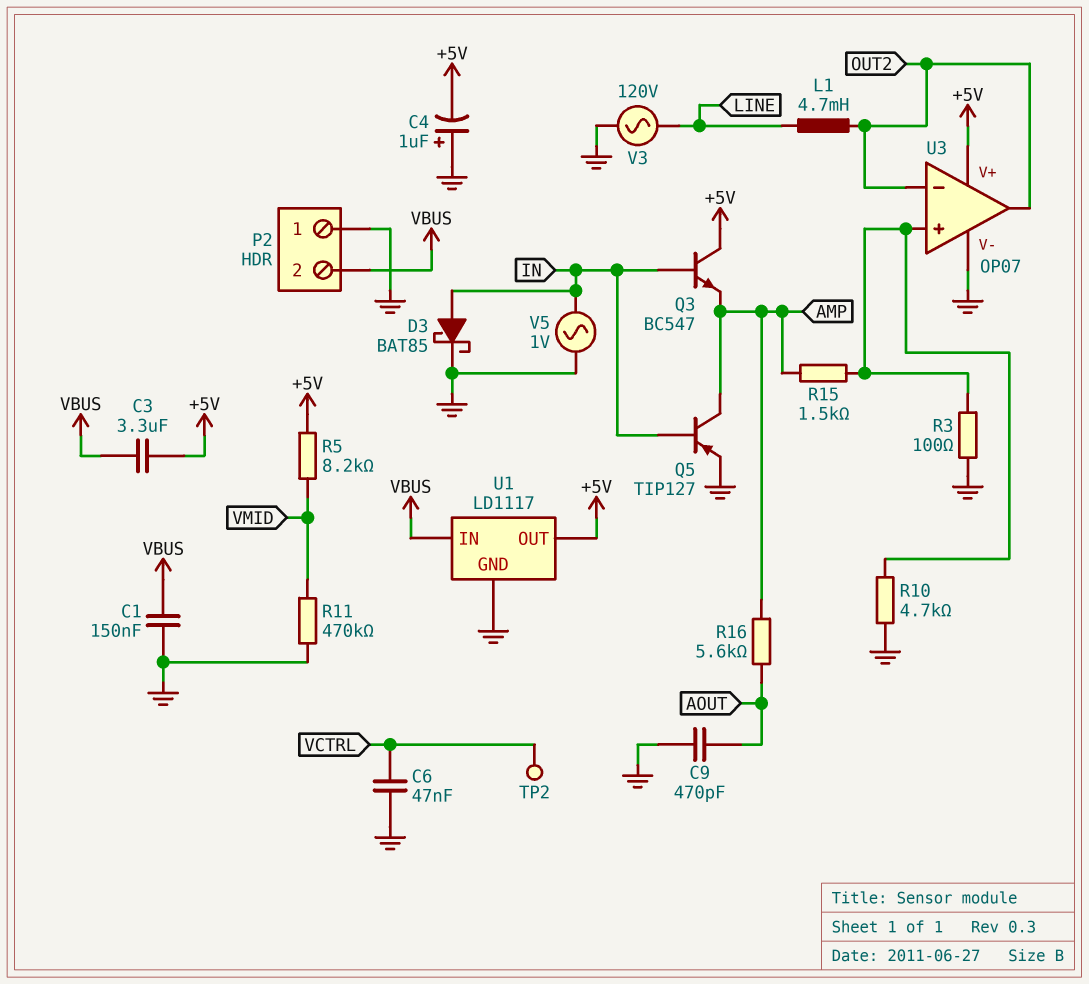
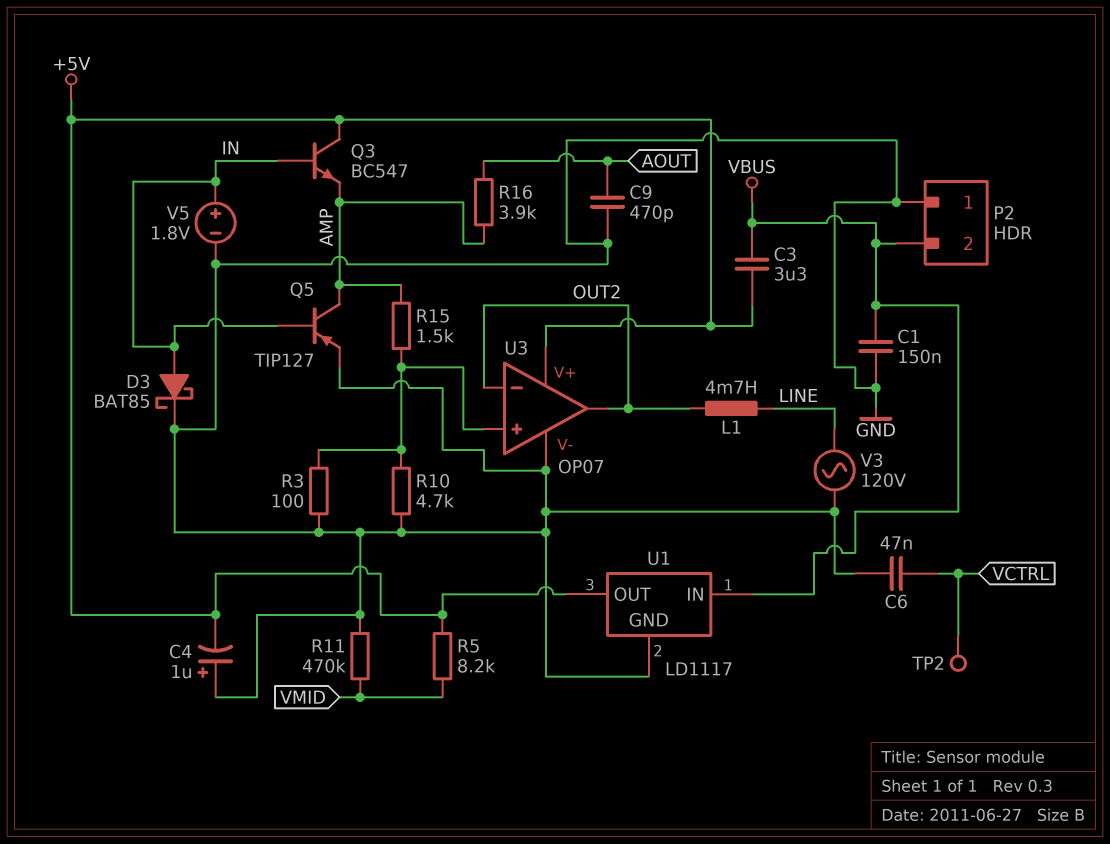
R16: 5.6k (AMP, AOUT) -> 3.9k (AMP, AOUT)
V5: AC 1V (GND, IN) -> 1.8V (plus IN, minus GND)

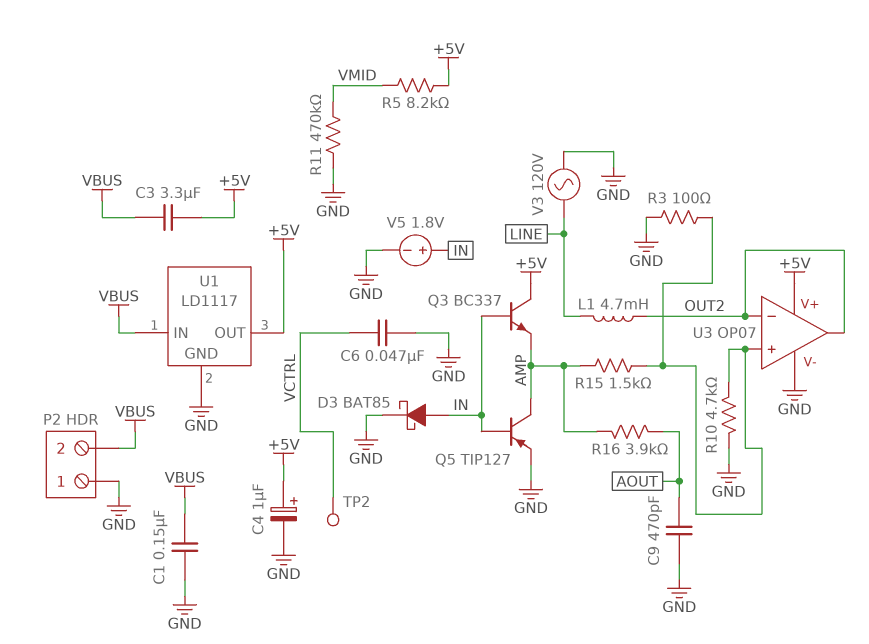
C4: 1uF (plus GND, minus +5V) -> 1uF (plus +5V, minus GND)
Q3: NPN BC547 (B IN, C +5V, E AMP) -> NPN BC337 (B IN, C +5V, E AMP)

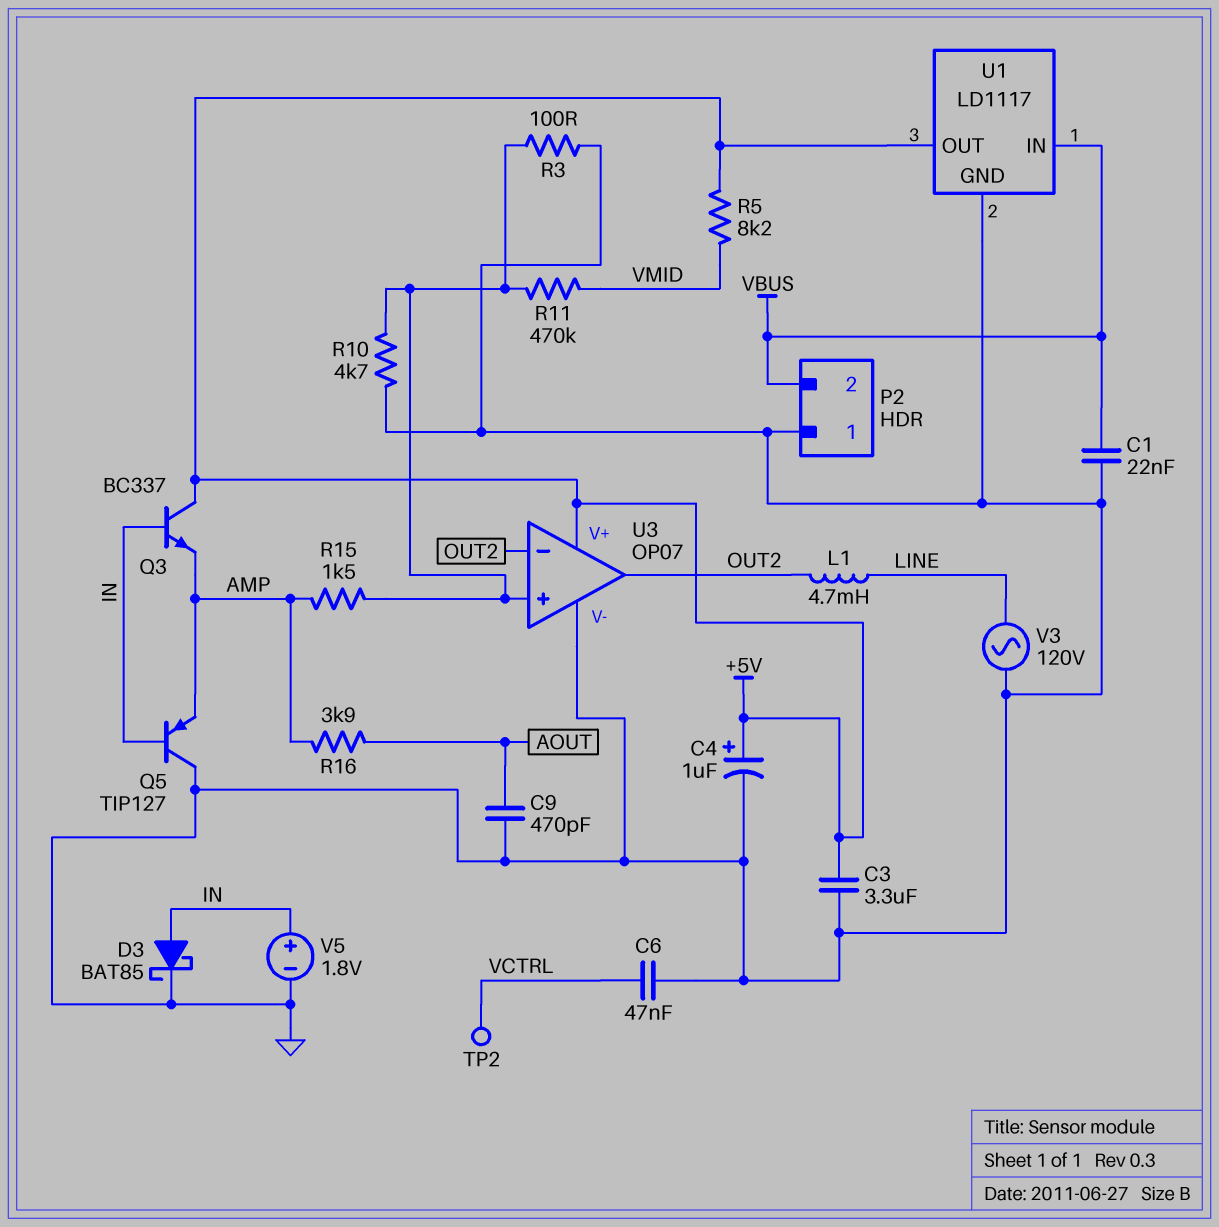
C1: 150nF (GND, VBUS) -> 22nF (GND, VBUS)
C3: 3.3uF (+5V, VBUS) -> 3.3uF (+5V, GND)
Q5: PNP TIP127 (B IN, C AMP, E GND) -> PNP TIP127 (B IN, C GND, E AMP)
R11: 470k (GND, VMID) -> 470k (U3/in+, VMID)

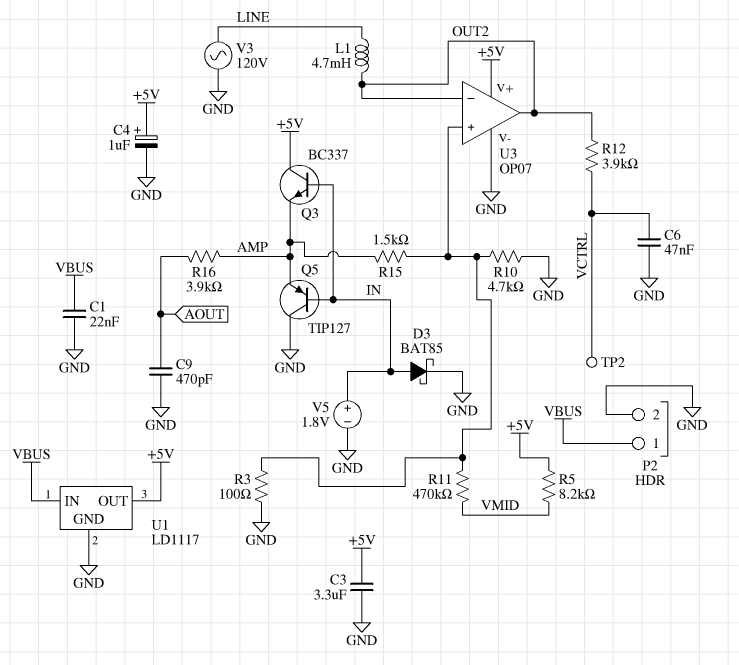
P2 pin 1: GND -> VBUS
P2 pin 2: VBUS -> GND
R12: none -> 3.9k (OUT2, VCTRL)

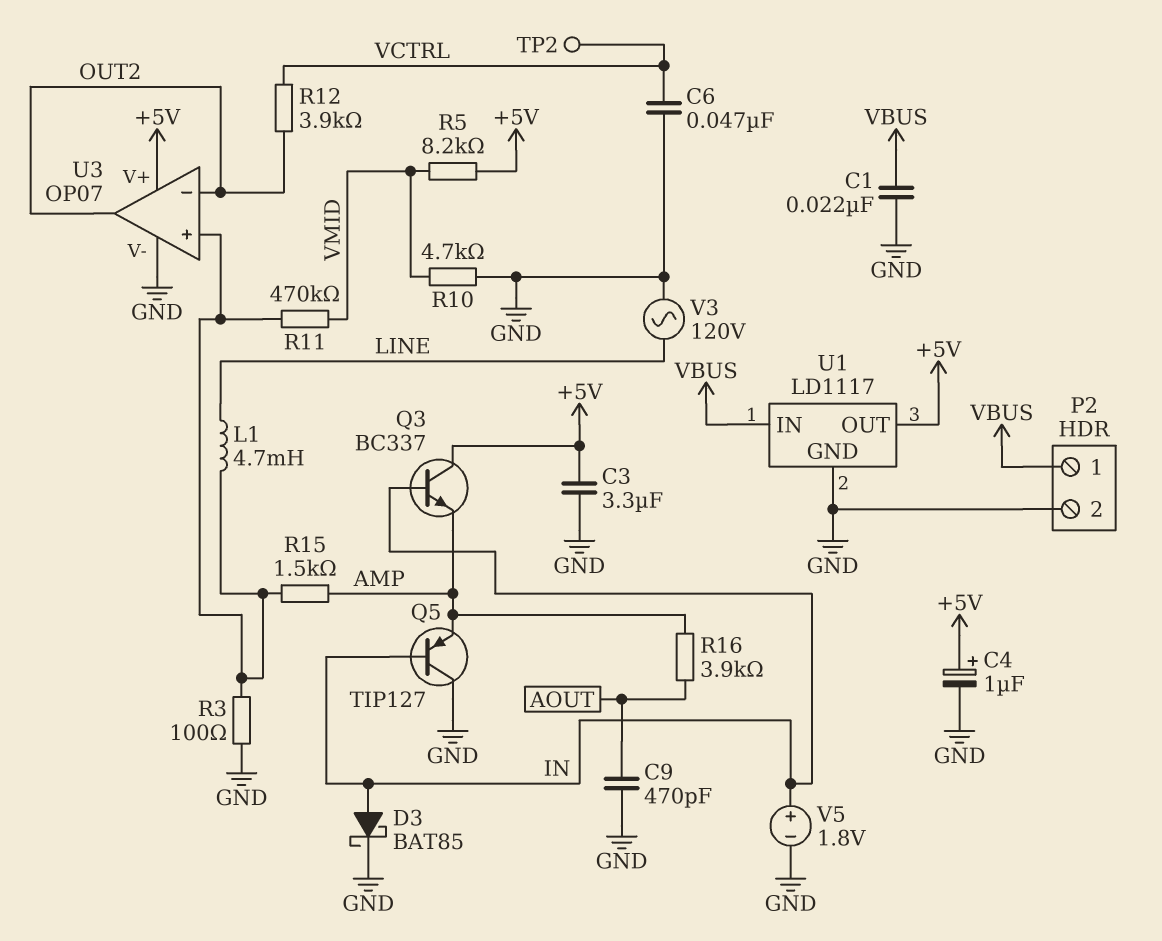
L1: 4.7mH (LINE, OUT2) -> 4.7mH (LINE, U3/in+)
R10: 4.7k (GND, U3/in+) -> 4.7k (GND, VMID)

